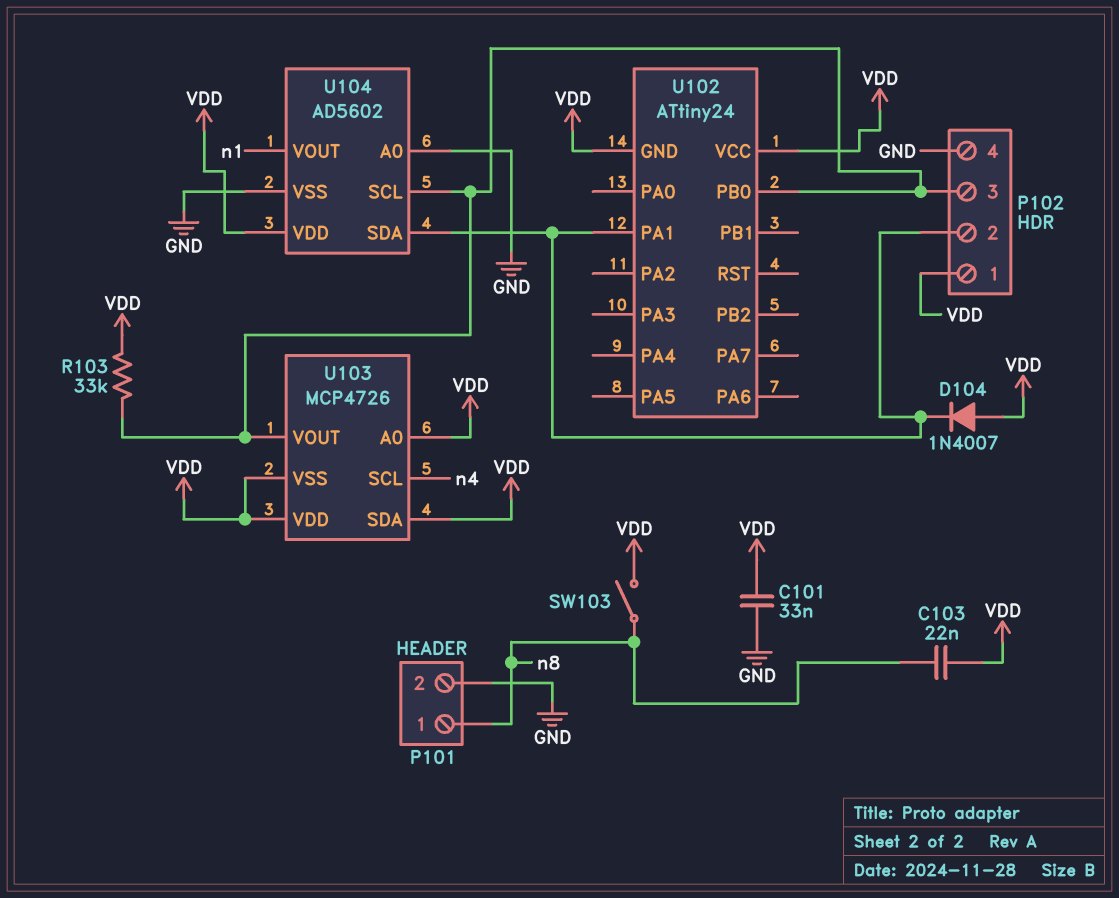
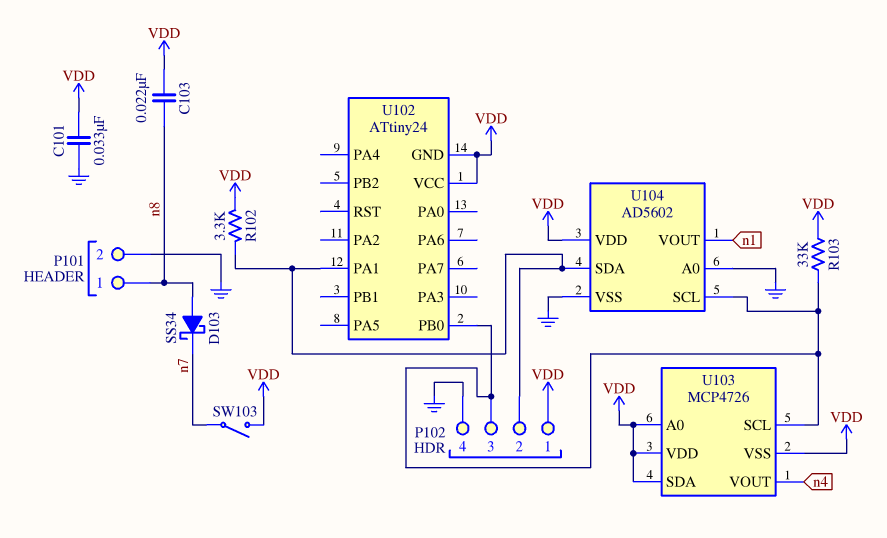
D103: none -> schottky SS34 (A n8, K n7)
D104: diode 1N4007 (A VDD, K P102/2) -> none
R102: none -> 3.3k (P102/2, VDD)
SW103: switch (VDD, n8) -> switch (VDD, n7)
U103 pin SCL: n4 -> P102/3
U103 pin VOUT: P102/3 -> n4

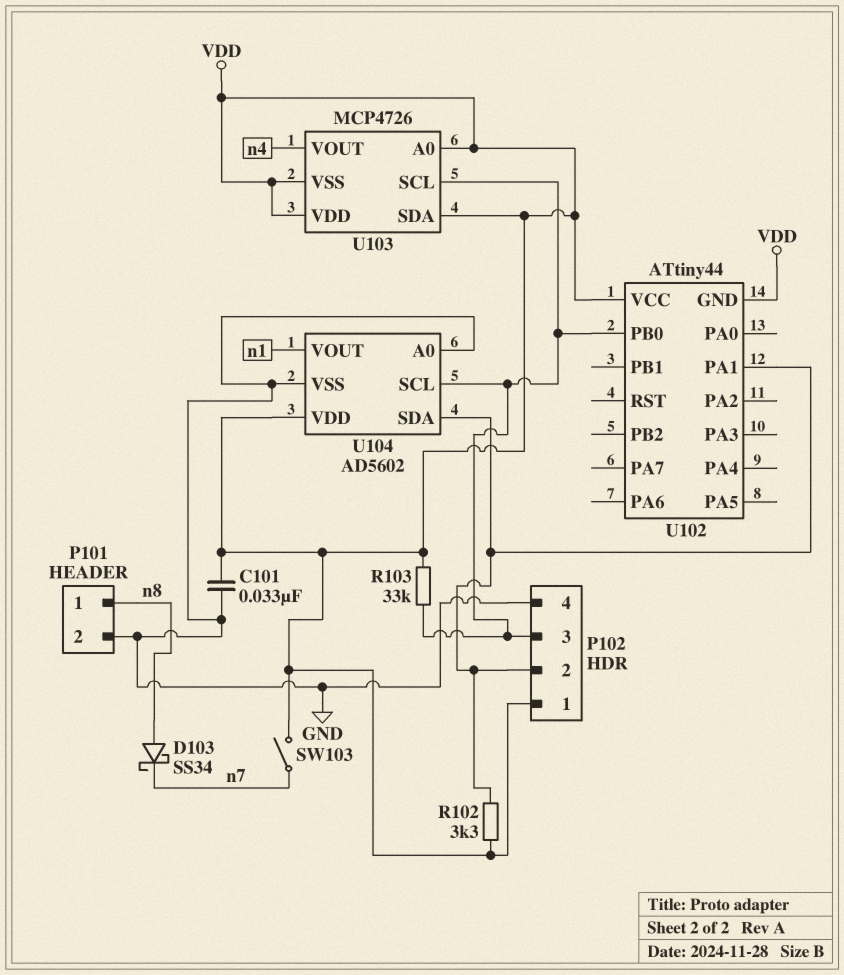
C103: 22nF (VDD, n8) -> none
U102: ATtiny24 -> ATtiny44

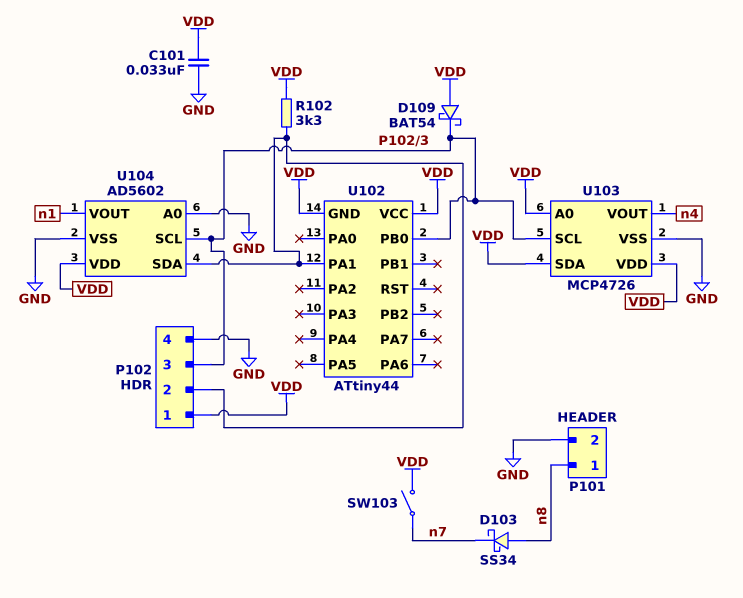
D109: none -> schottky BAT54 (A VDD, K P102/3)
R103: 33k (P102/3, VDD) -> none
U103 pin VSS: VDD -> GND

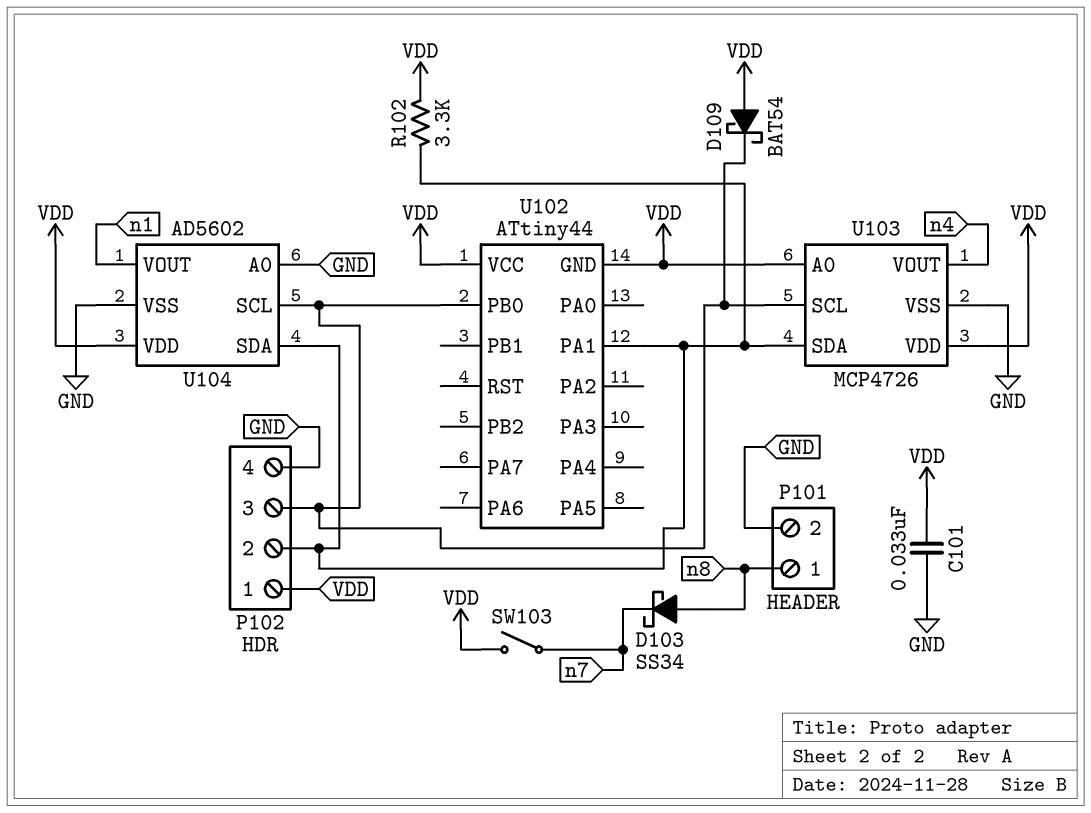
U103 pin SDA: VDD -> P102/2

